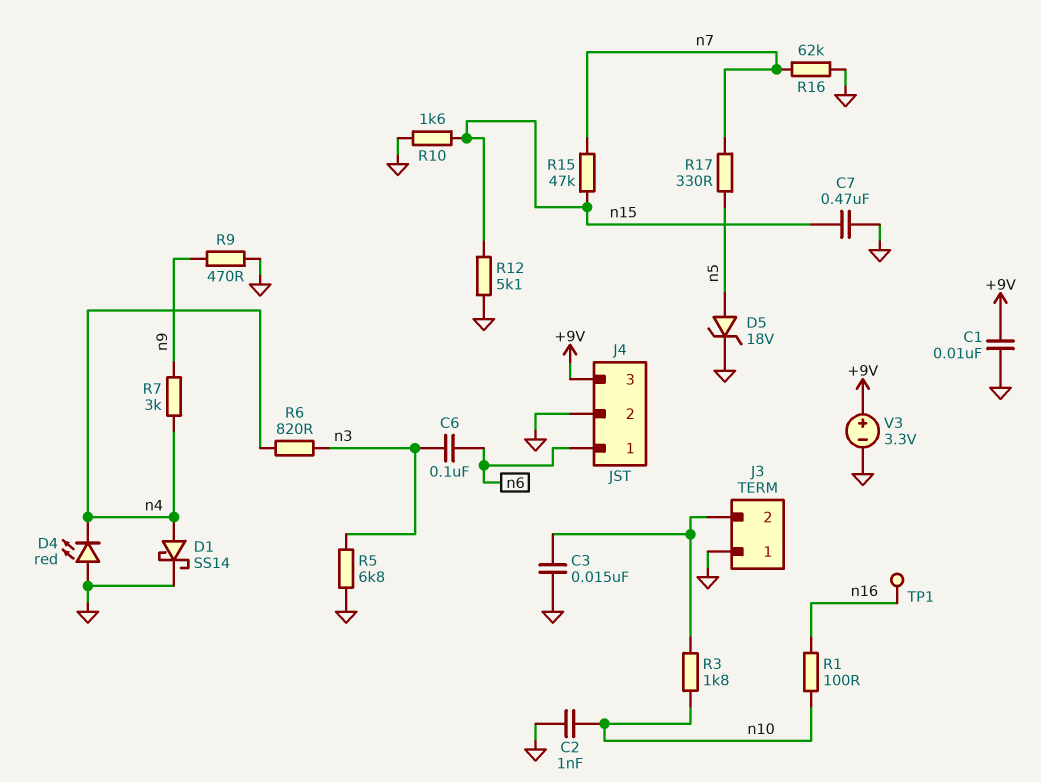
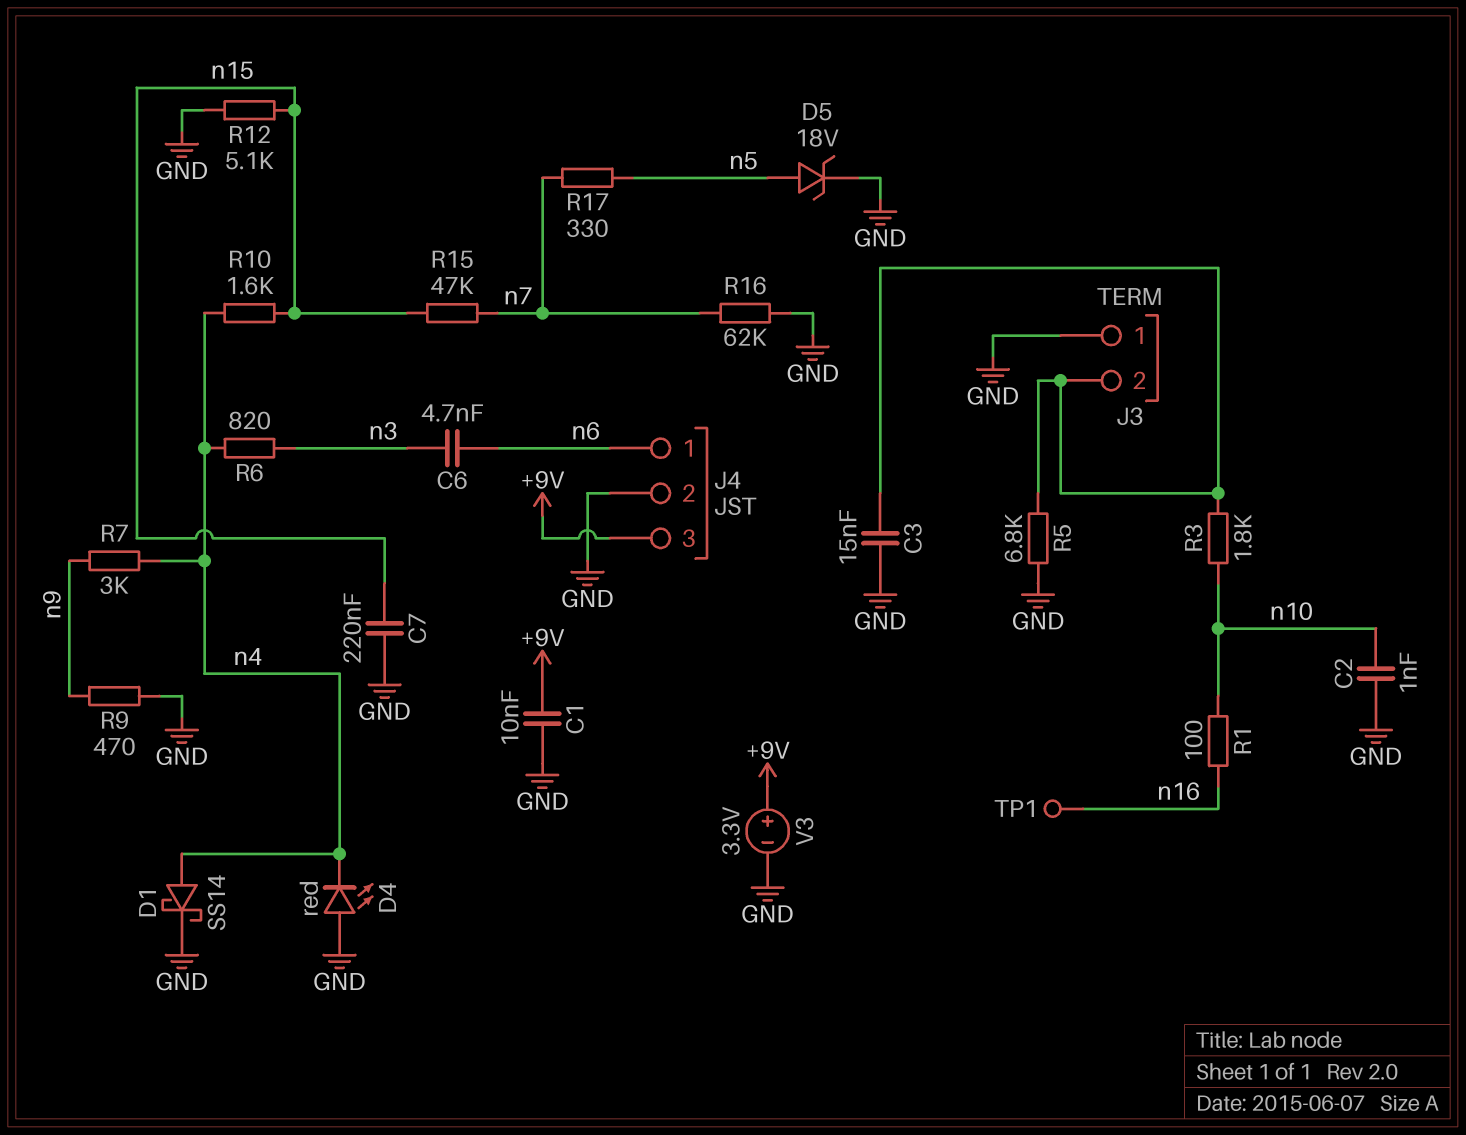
C6: 100nF (n3, n6) -> 4.7nF (n3, n6)
C7: 470nF (GND, n15) -> 220nF (GND, n15)
R5: 6.8k (GND, n3) -> 6.8k (GND, J3/2)
R10: 1.6k (GND, n15) -> 1.6k (n4, n15)

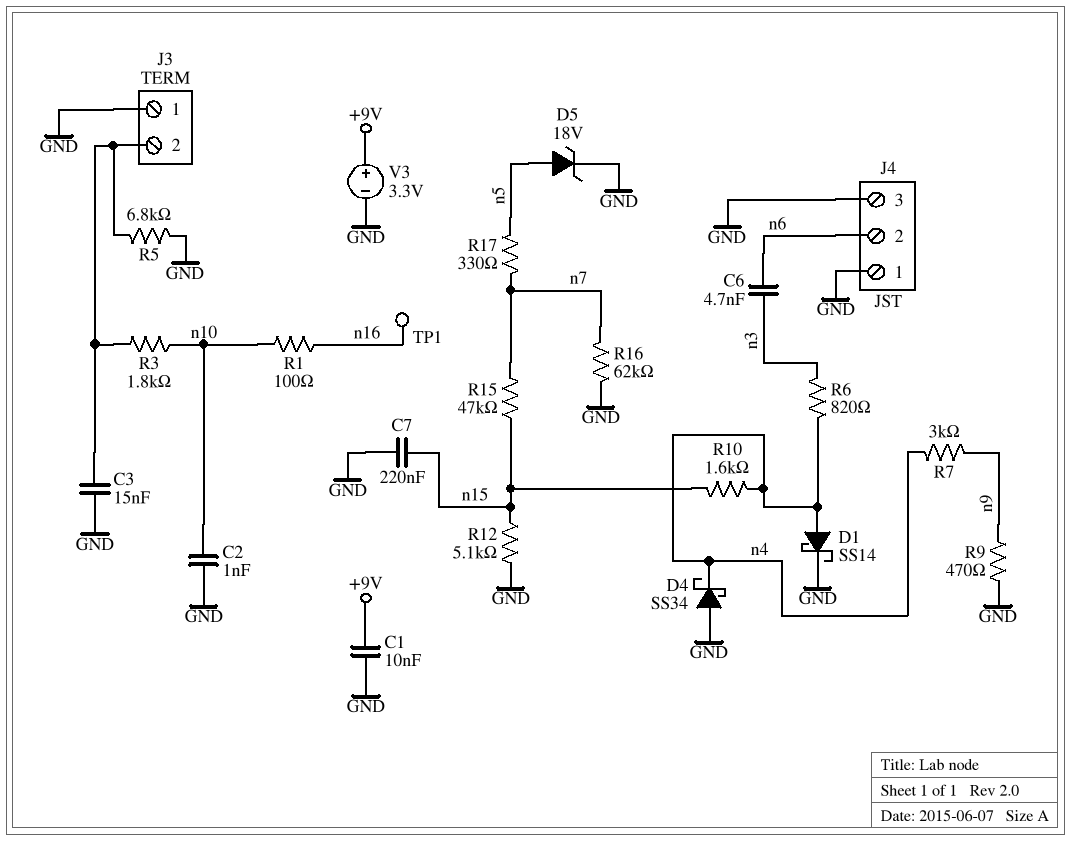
D4: LED red (A GND, K n4) -> schottky SS34 (A GND, K n4)
J4 pin 1: n6 -> GND
J4 pin 2: GND -> n6
J4 pin 3: +9V -> GND

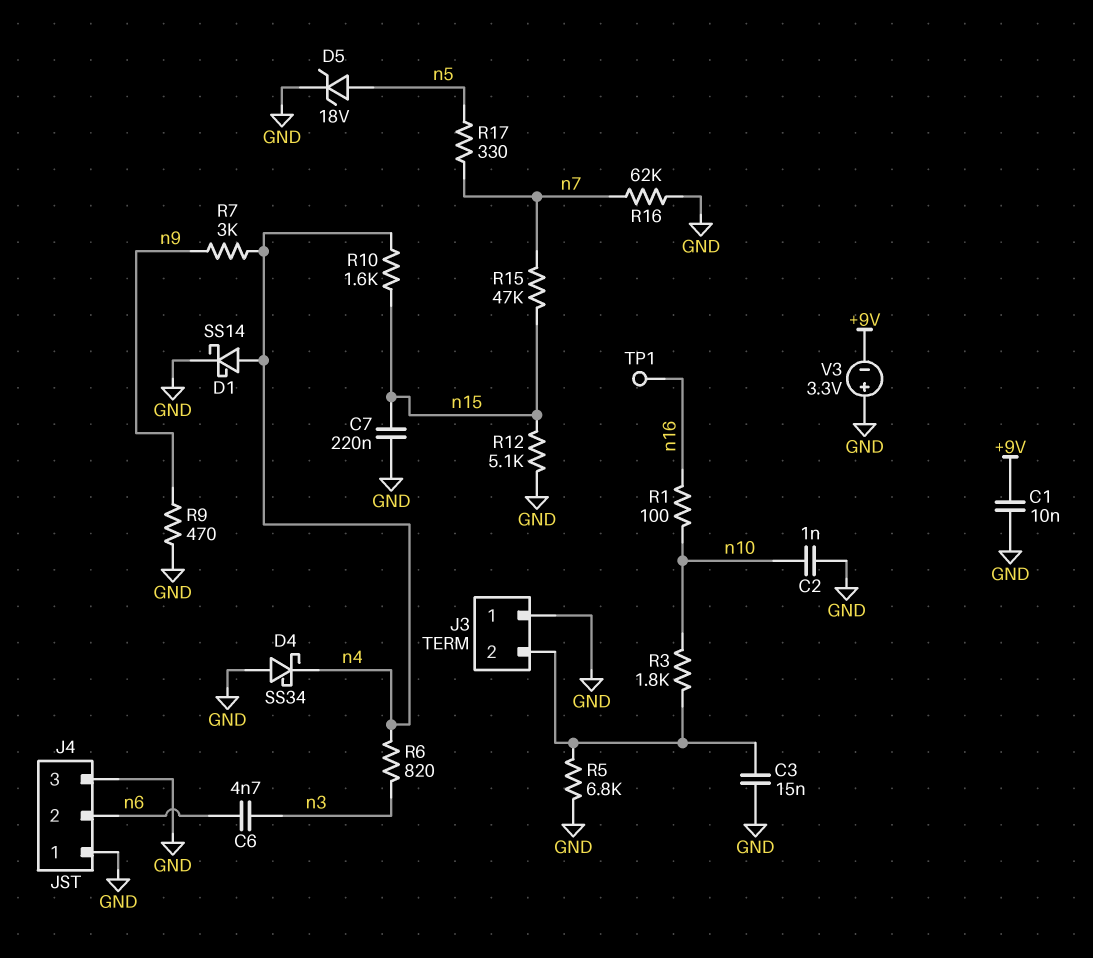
V3: 3.3V (plus +9V, minus GND) -> 3.3V (plus GND, minus +9V)

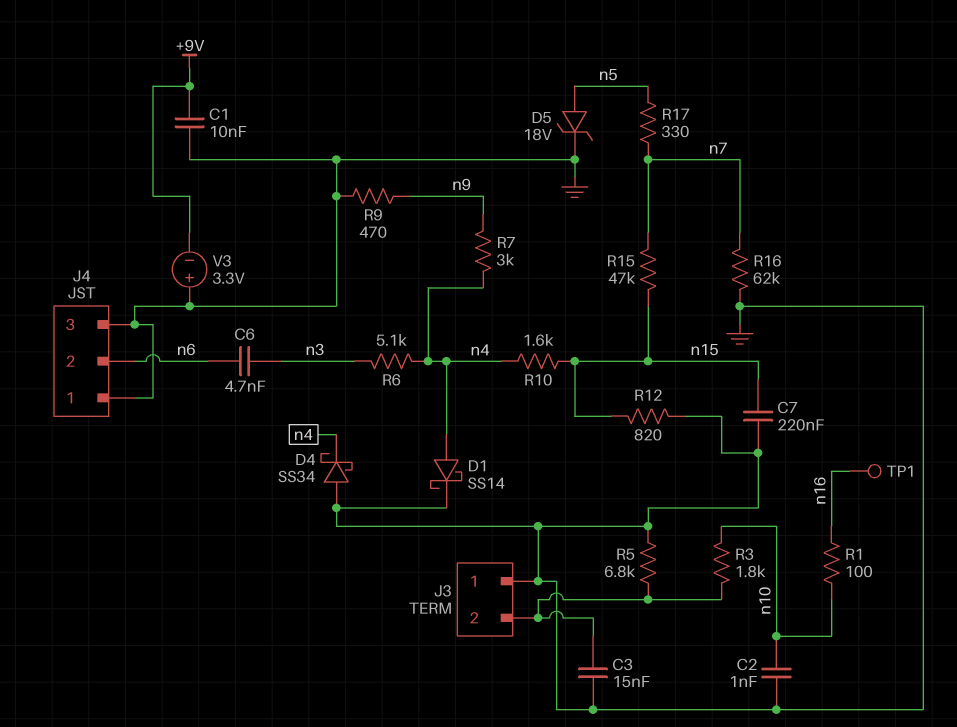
R6: 820 (n3, n4) -> 5.1k (n3, n4)
R12: 5.1k (GND, n15) -> 820 (GND, n15)

